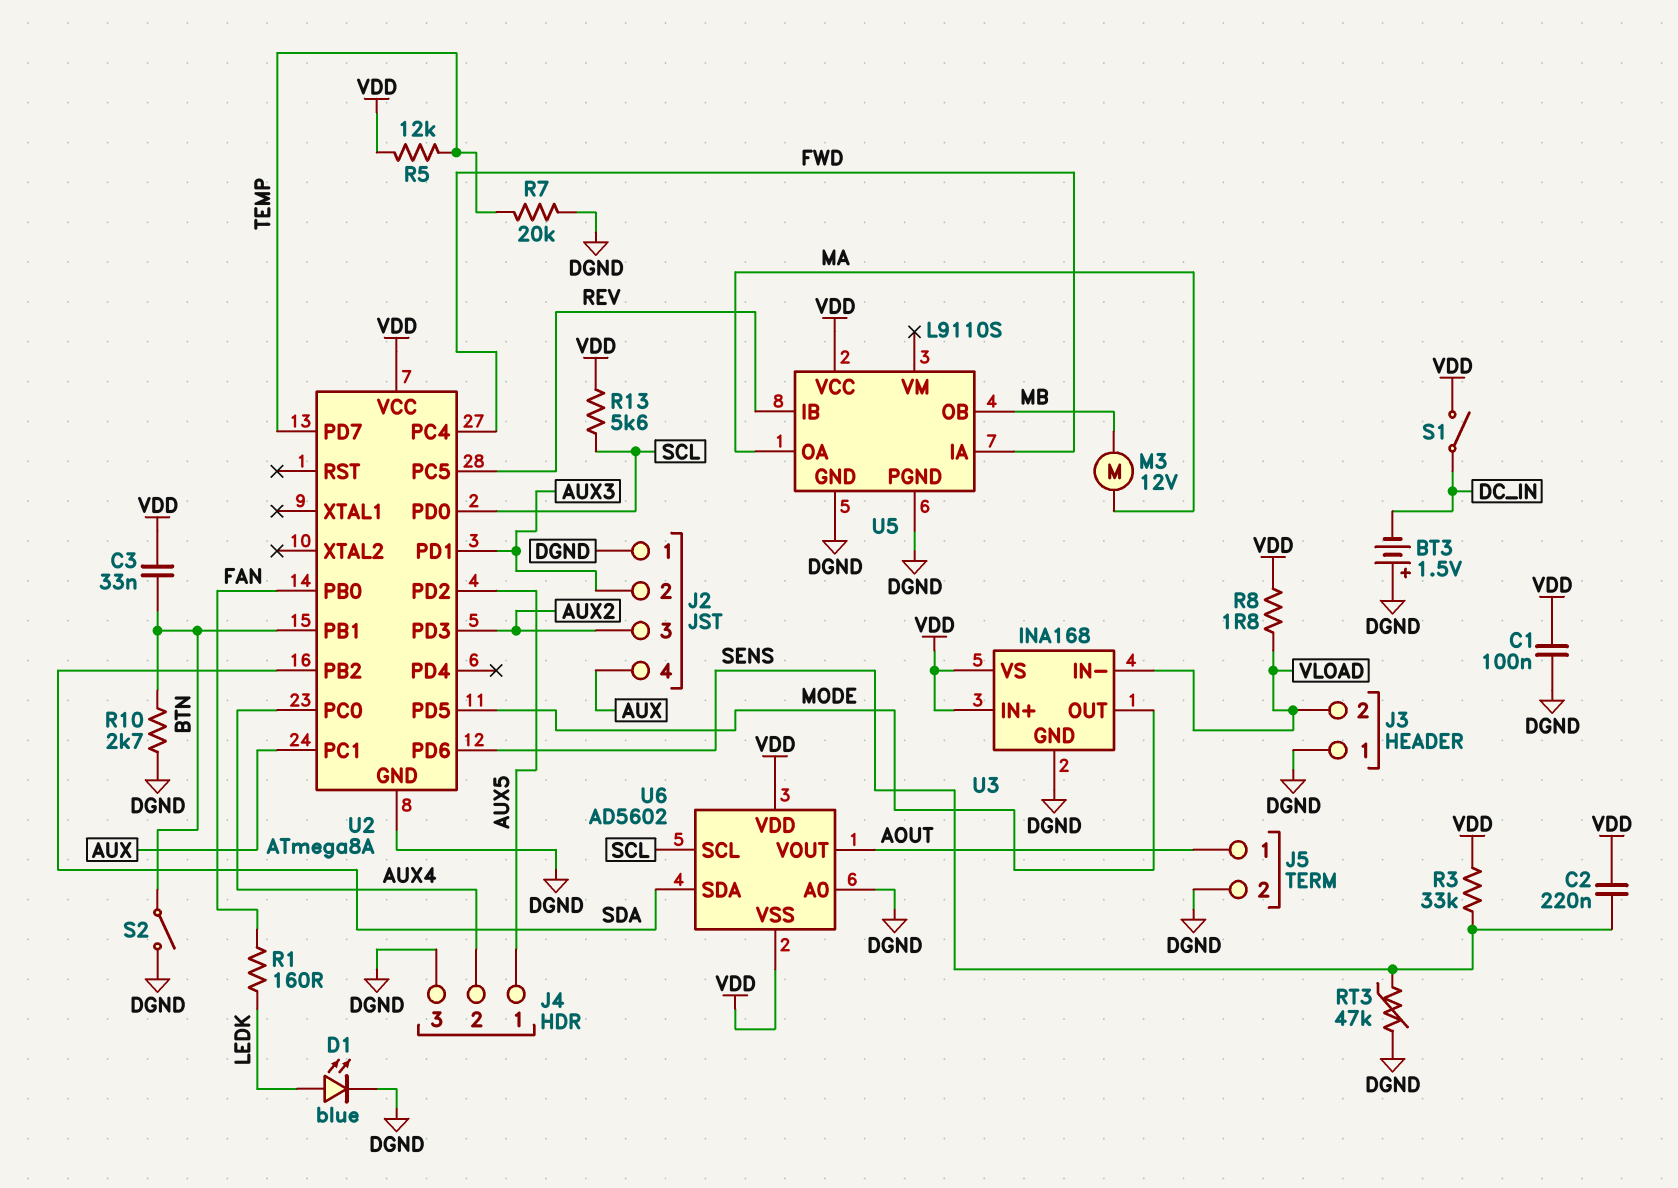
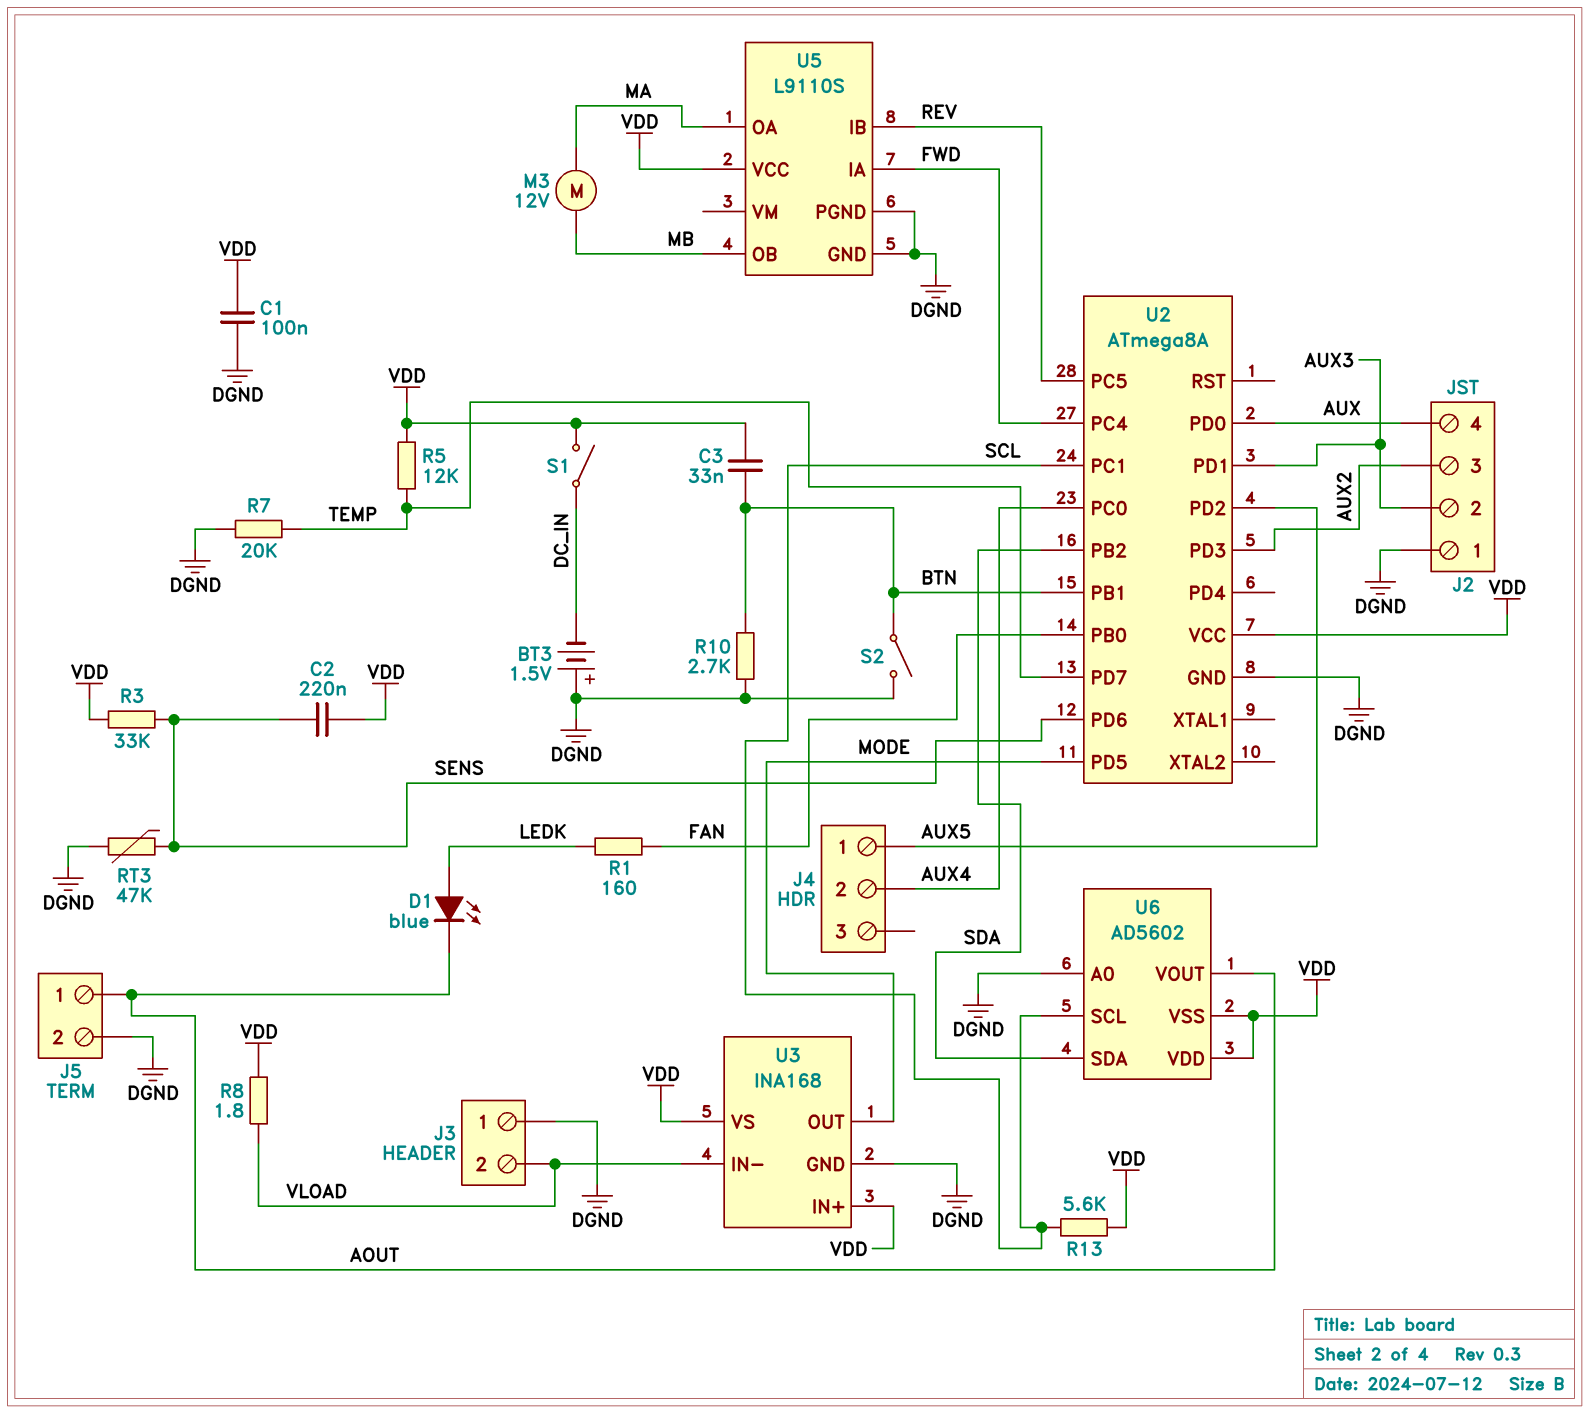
D1: LED blue (A LEDK, K DGND) -> LED blue (A LEDK, K AOUT)
J4 pin 3: DGND -> none
U2 pin PC1: AUX -> SCL
U2 pin PD0: SCL -> AUX

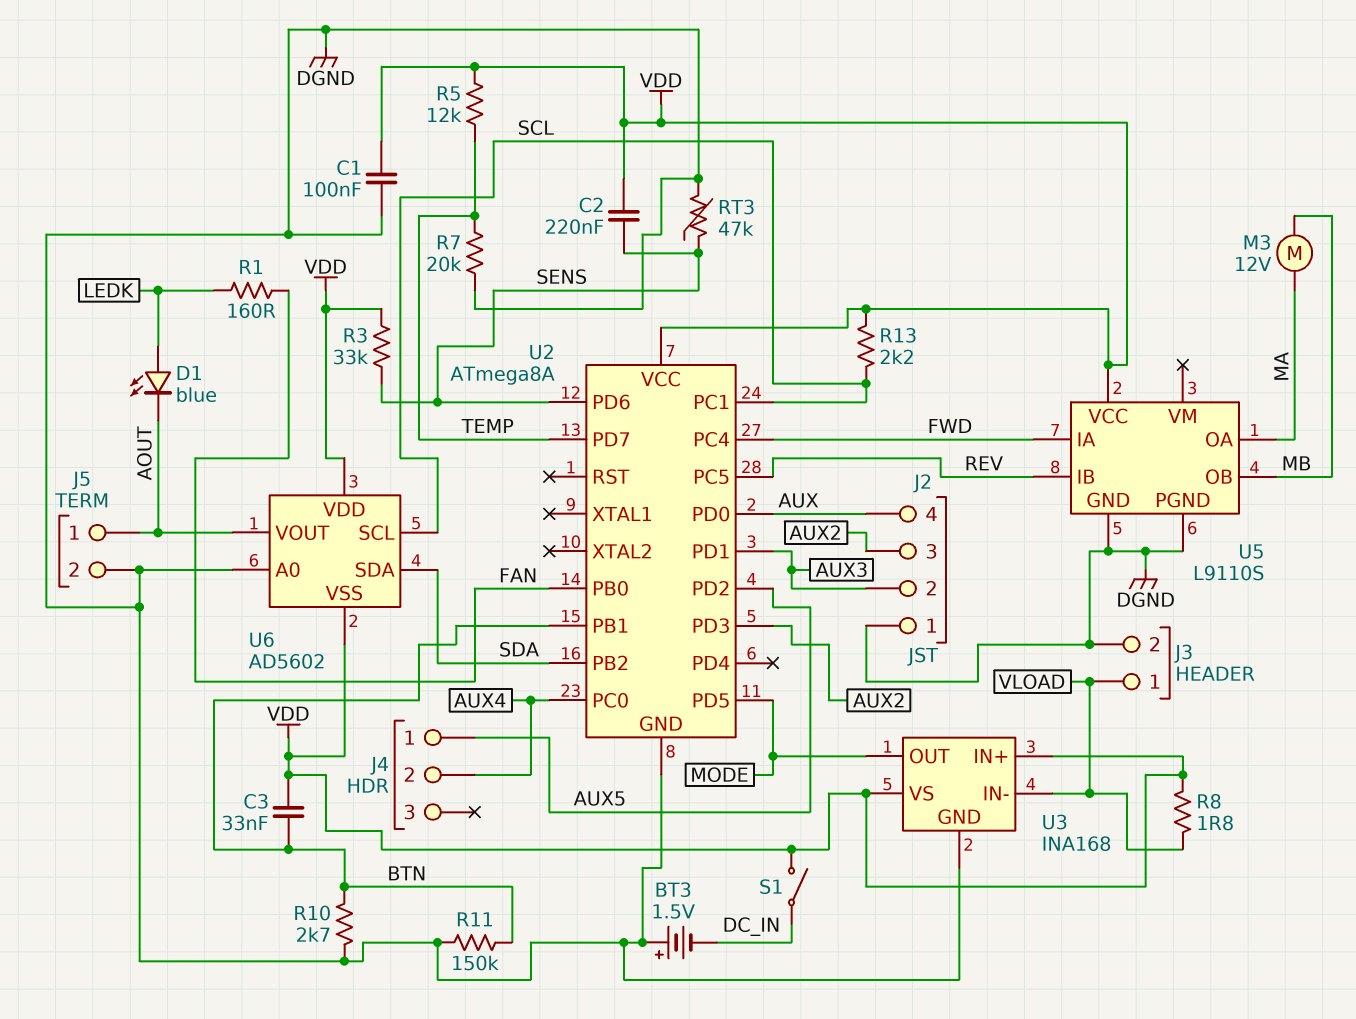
J3 pin 1: DGND -> VLOAD
J3 pin 2: VLOAD -> DGND
R11: none -> 150k (BTN, DGND)
R13: 5.6k (SCL, VDD) -> 2.2k (SCL, VDD)
S2: switch (BTN, DGND) -> none

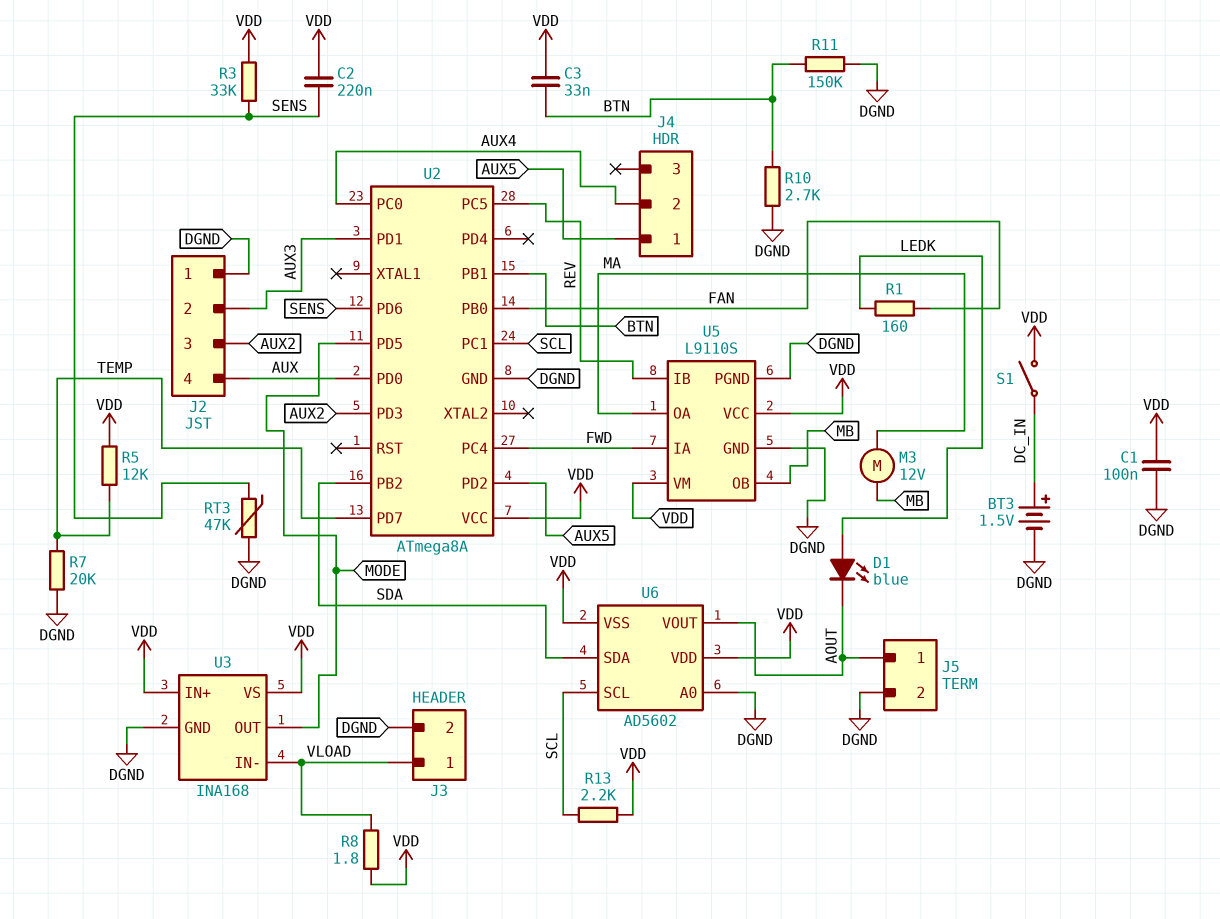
BT3: 1.5V (plus DGND, minus DC_IN) -> 1.5V (plus DC_IN, minus DGND)
U5 pin VM: none -> VDD

